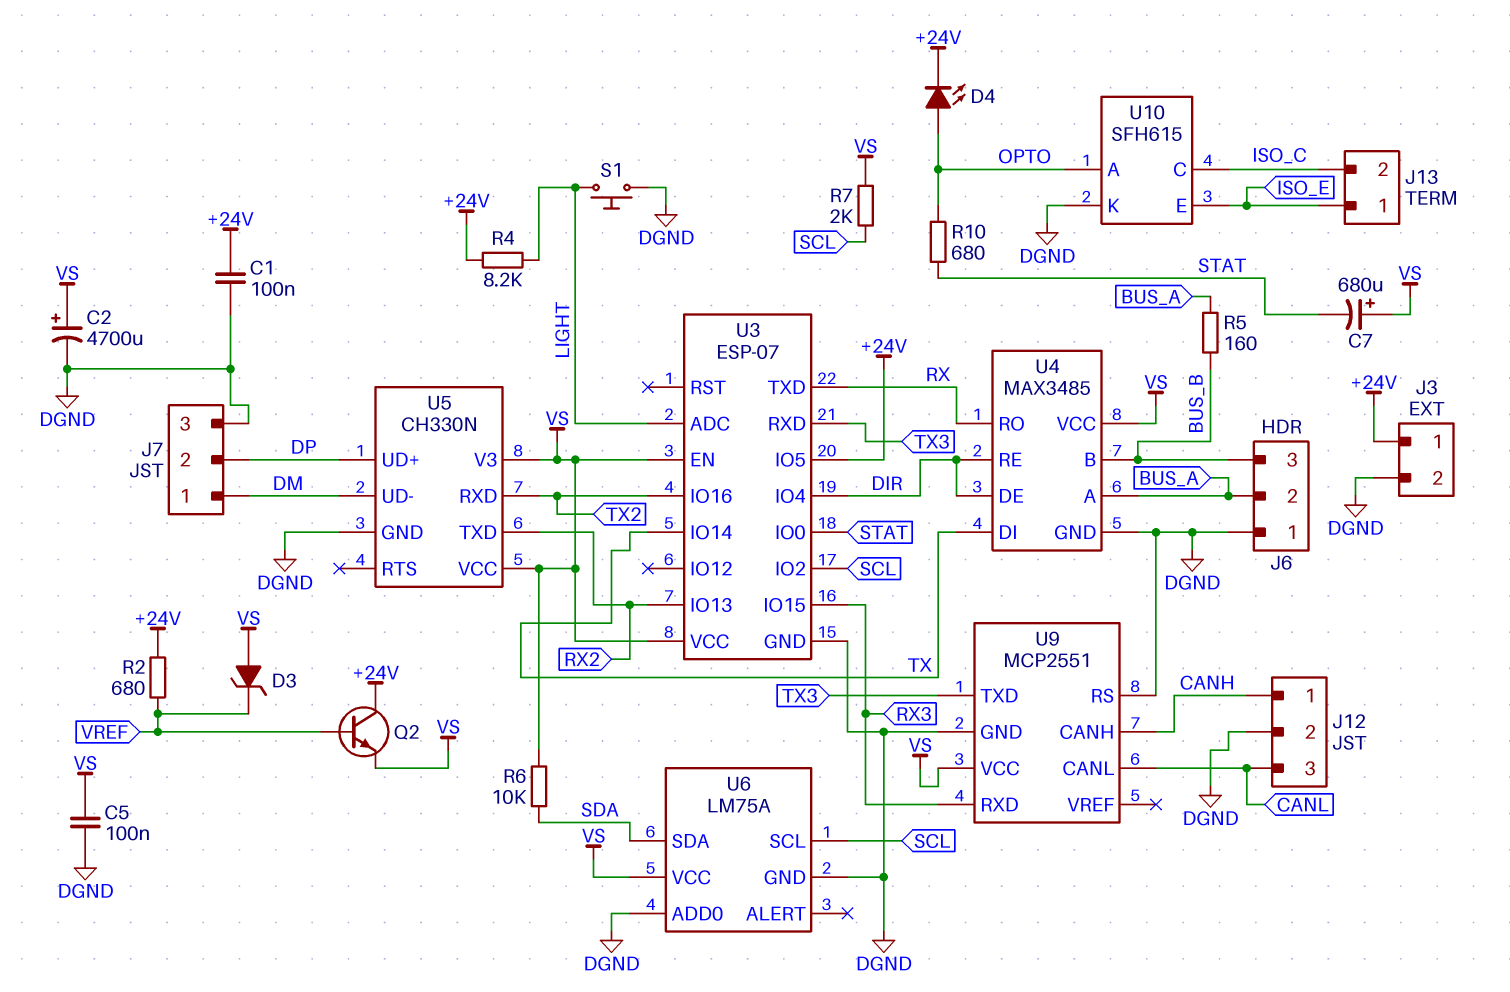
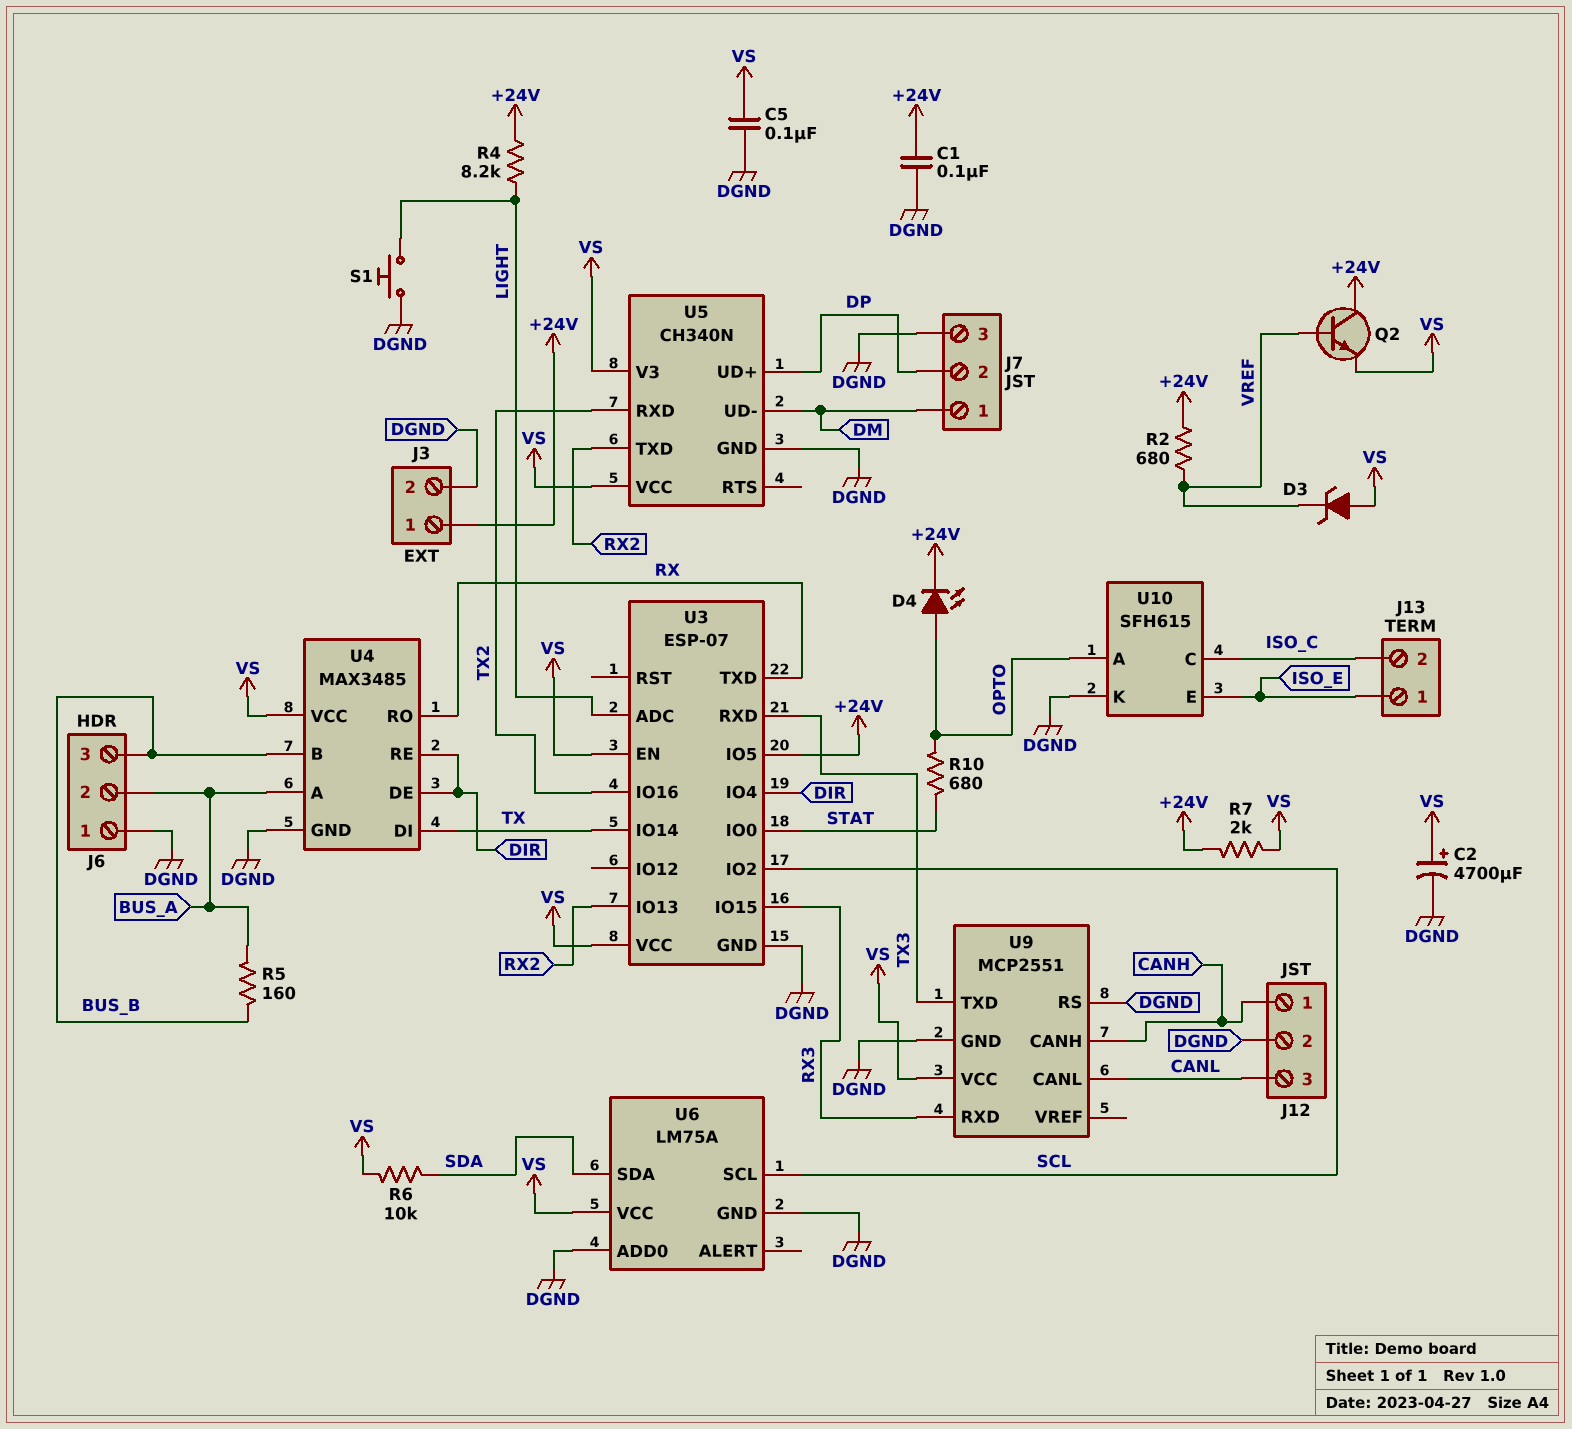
C7: 680uF (plus VS, minus STAT) -> none
R7: 2k (SCL, VS) -> 2k (+24V, VS)
U5: CH330N -> CH340N

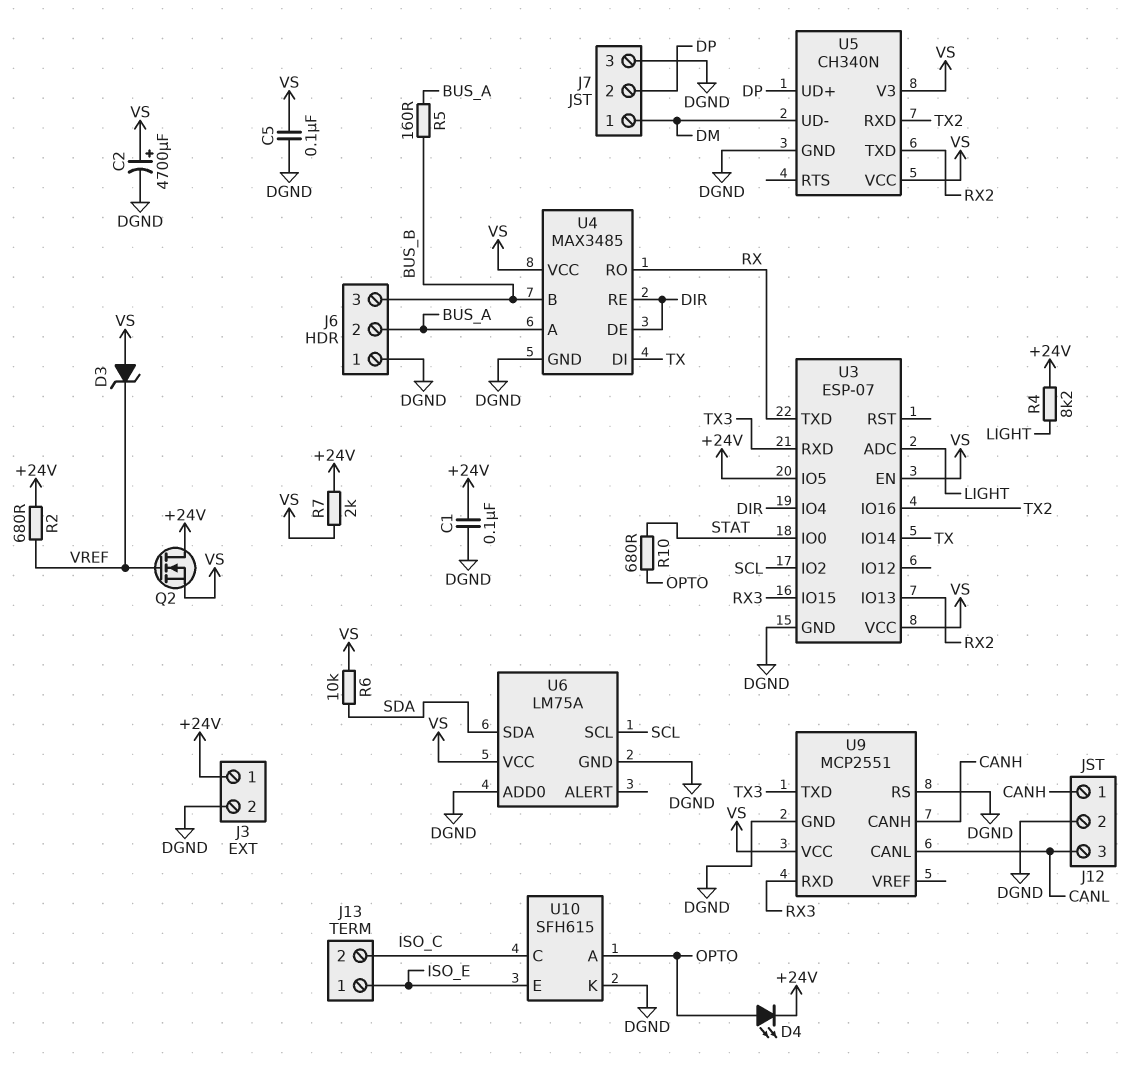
Q2: NPN (B VREF, C +24V, E VS) -> NMOS (G VREF, D +24V, S VS)
S1: button (DGND, LIGHT) -> none

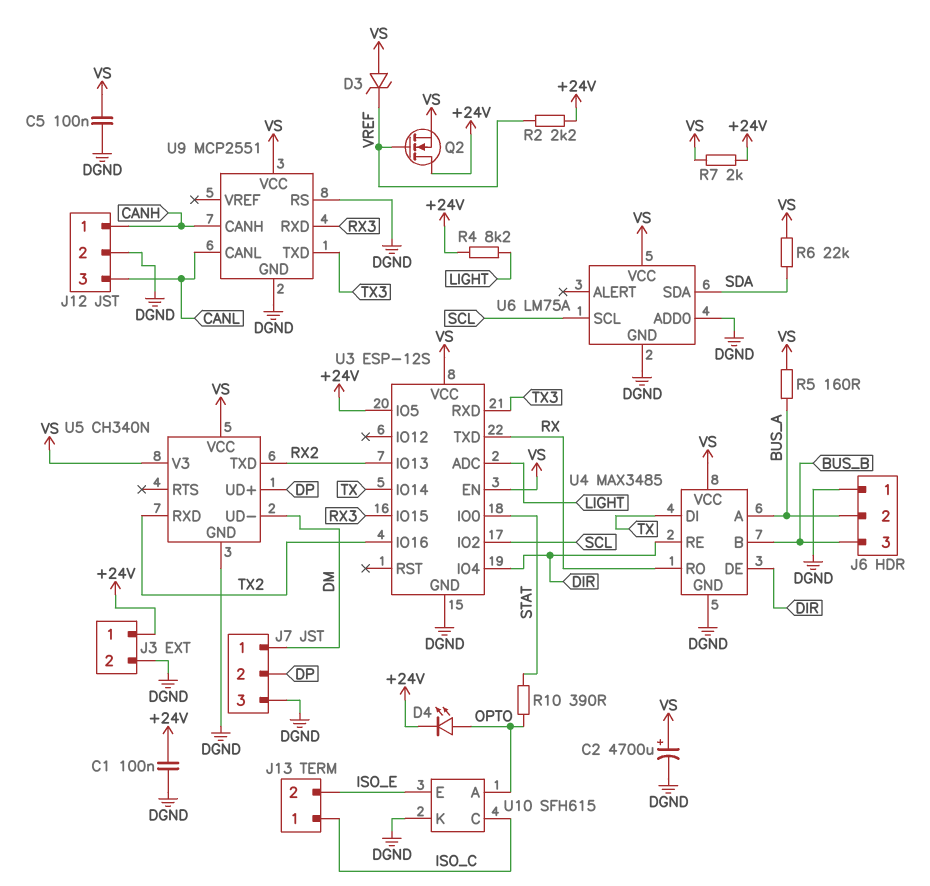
J13 pin 1: ISO_E -> ISO_C
J13 pin 2: ISO_C -> ISO_E
R2: 680 (+24V, VREF) -> 2.2k (+24V, VREF)
R5: 160 (BUS_A, BUS_B) -> 160 (BUS_A, VS)
R6: 10k (SDA, VS) -> 22k (SDA, VS)
R10: 680 (OPTO, STAT) -> 390 (OPTO, STAT)
U3: ESP-07 -> ESP-12S

